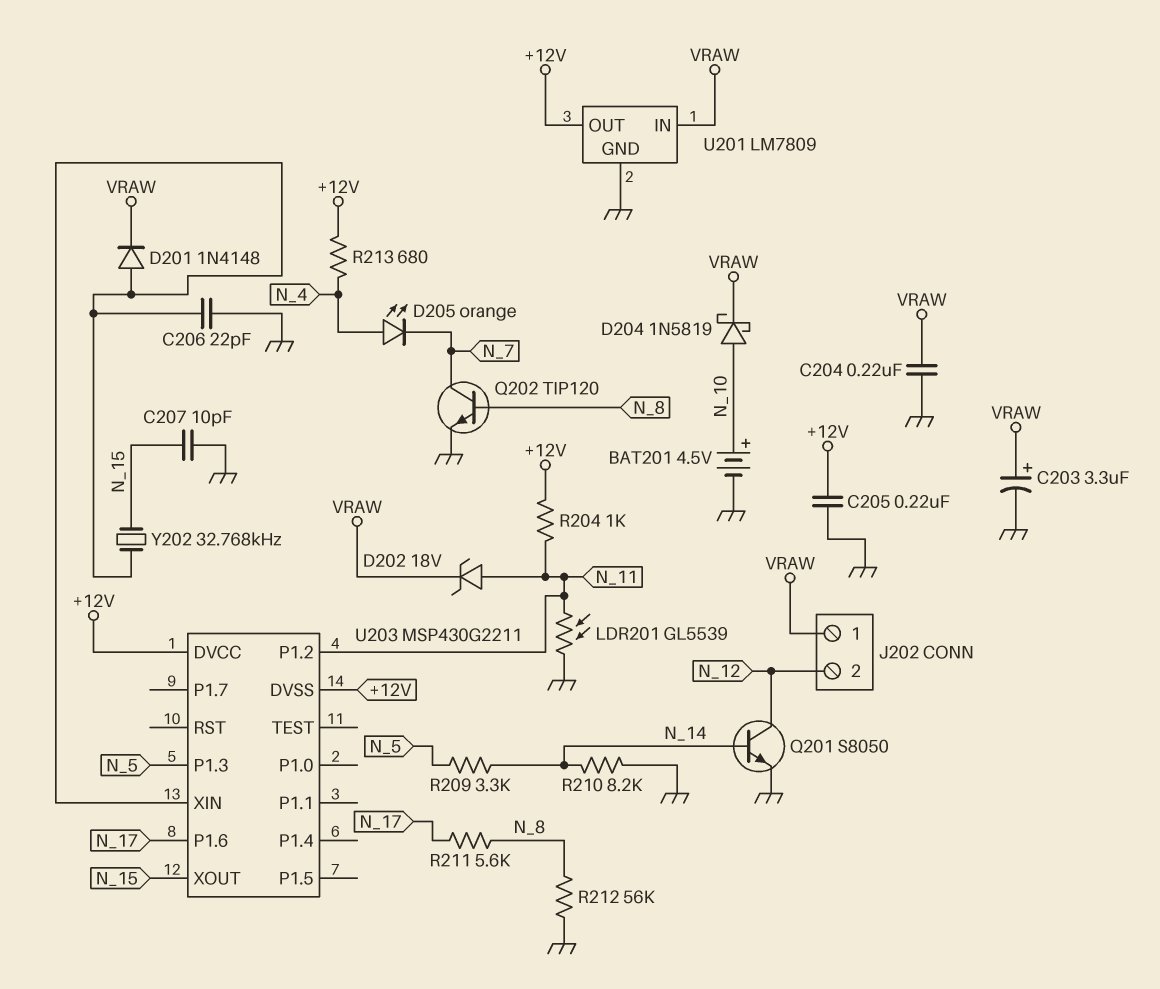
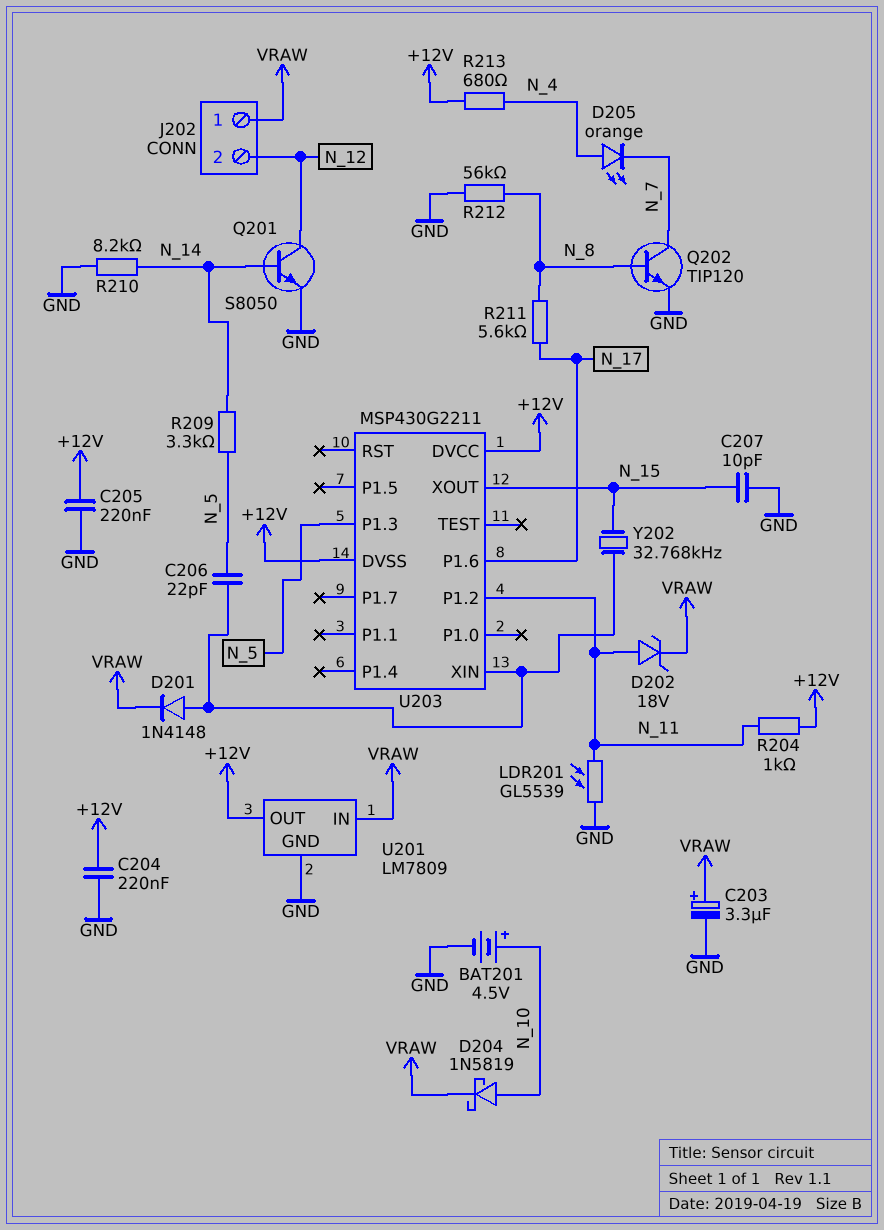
C204: 220nF (GND, VRAW) -> 220nF (+12V, GND)
C206: 22pF (GND, U203/XIN) -> 22pF (N_5, U203/XIN)

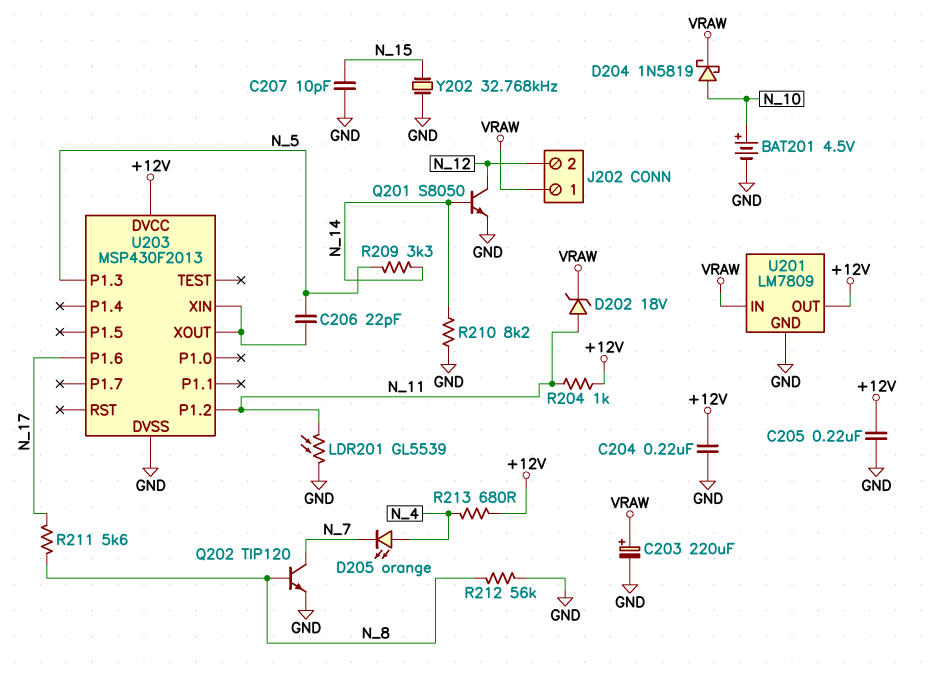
C203: 3.3uF (plus VRAW, minus GND) -> 220uF (plus VRAW, minus GND)
D201: diode 1N4148 (A U203/XIN, K VRAW) -> none
U203: MSP430G2211 -> MSP430F2013
U203 pin DVSS: +12V -> GND
U203 pin XOUT: N_15 -> U203/XIN
Y202: 32.768kHz (N_15, U203/XIN) -> 32.768kHz (GND, N_15)

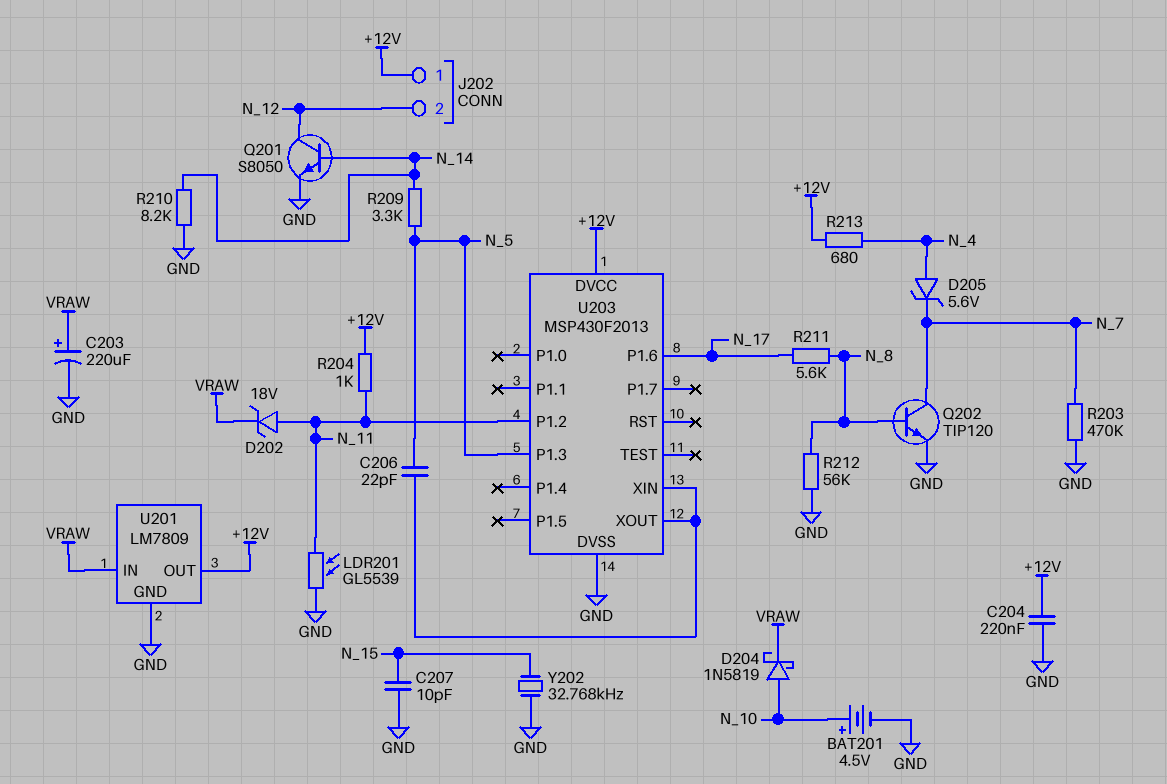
C205: 220nF (+12V, GND) -> none
D205: LED orange (A N_4, K N_7) -> zener 5.6V (A N_4, K N_7)
J202 pin 1: VRAW -> +12V
R203: none -> 470k (GND, N_7)

